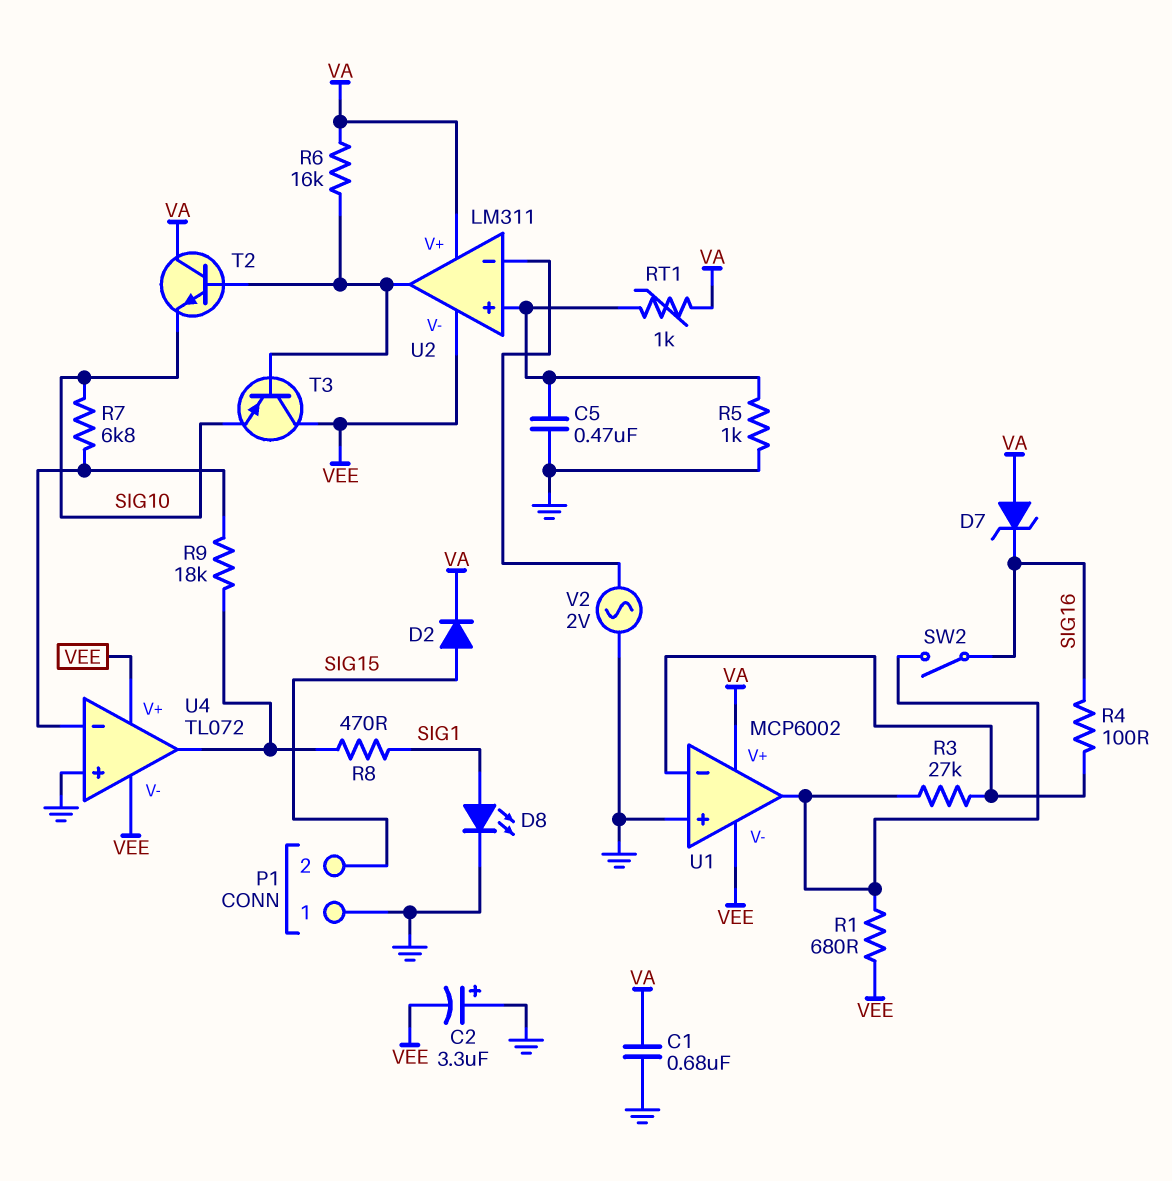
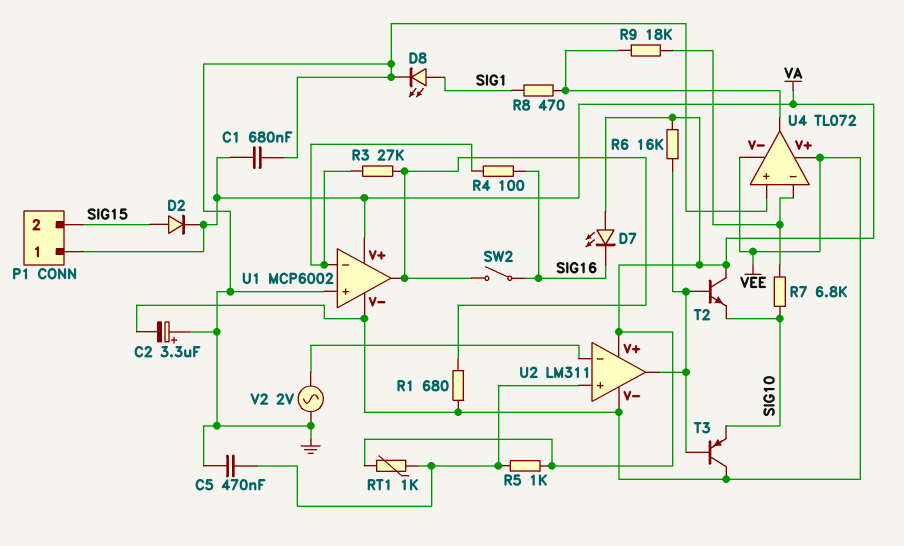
D7: zener (A VA, K SIG16) -> LED (A VA, K SIG16)
P1 pin 1: GND -> VA
R5: 1k (GND, U2/in+) -> 1k (U2/in+, VA)

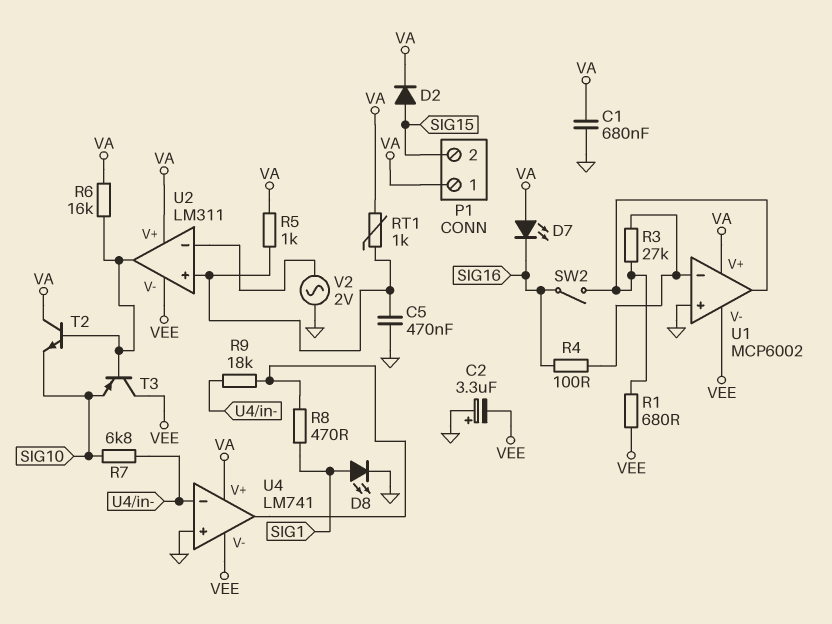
U4: TL072 -> LM741
U4 pin V+: VEE -> VA

